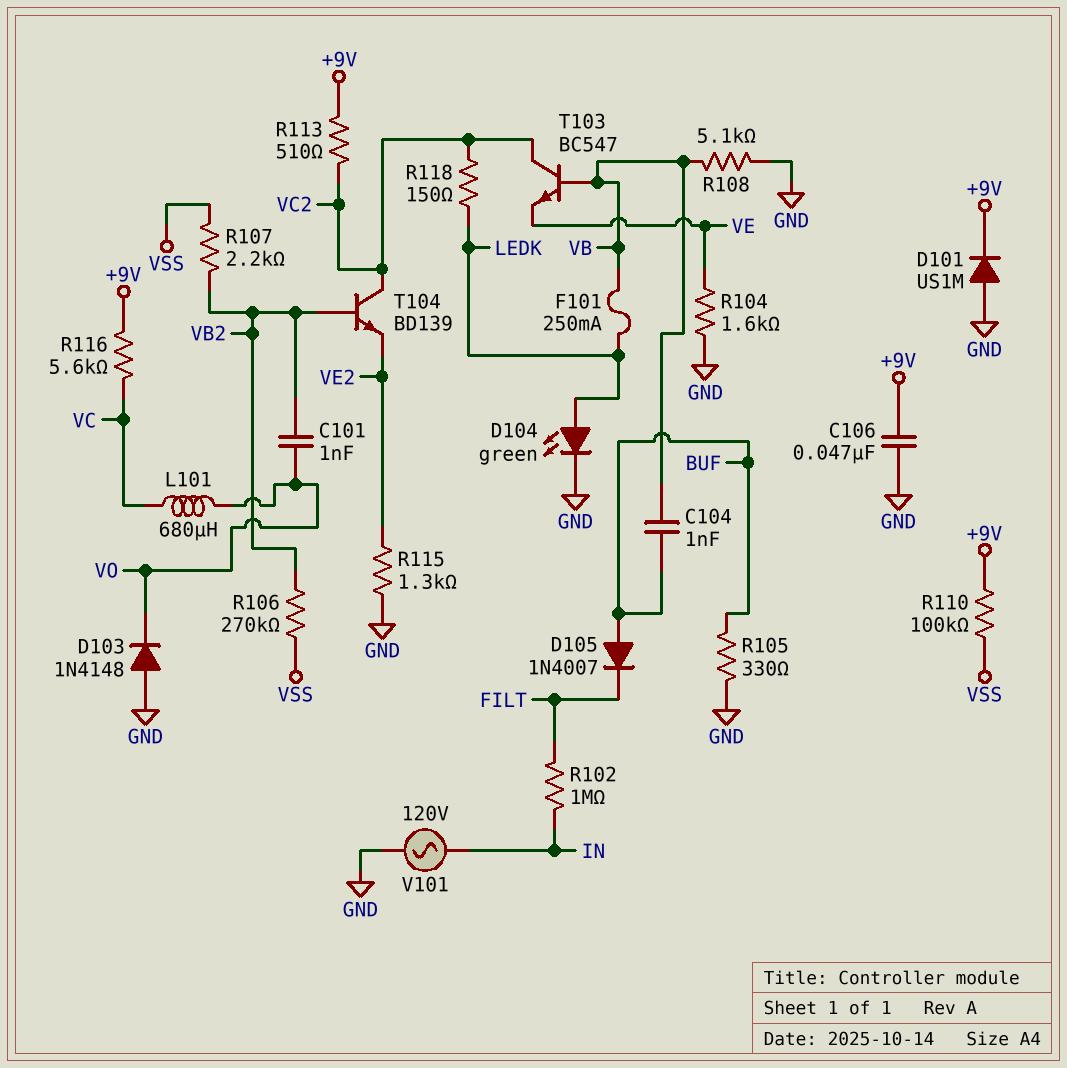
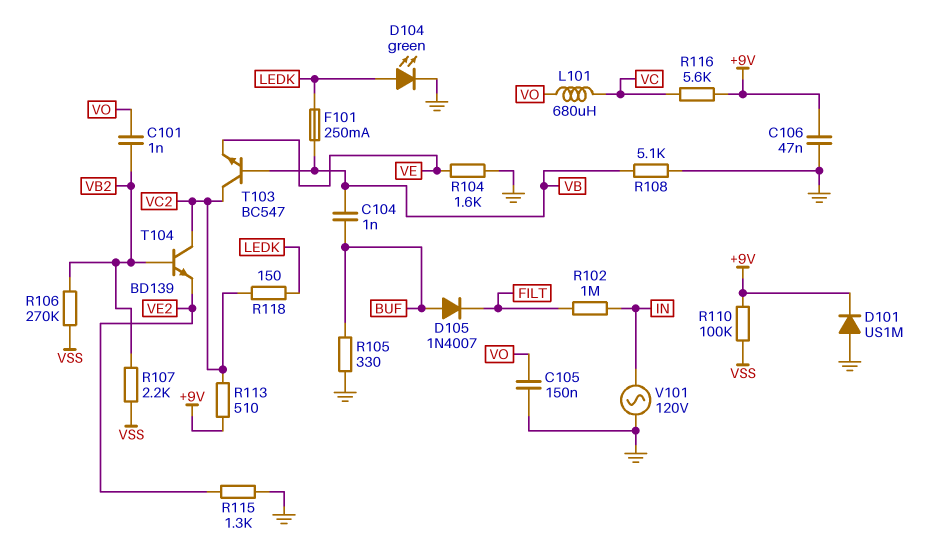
C105: none -> 150nF (GND, VO)
D103: diode 1N4148 (A GND, K VO) -> none

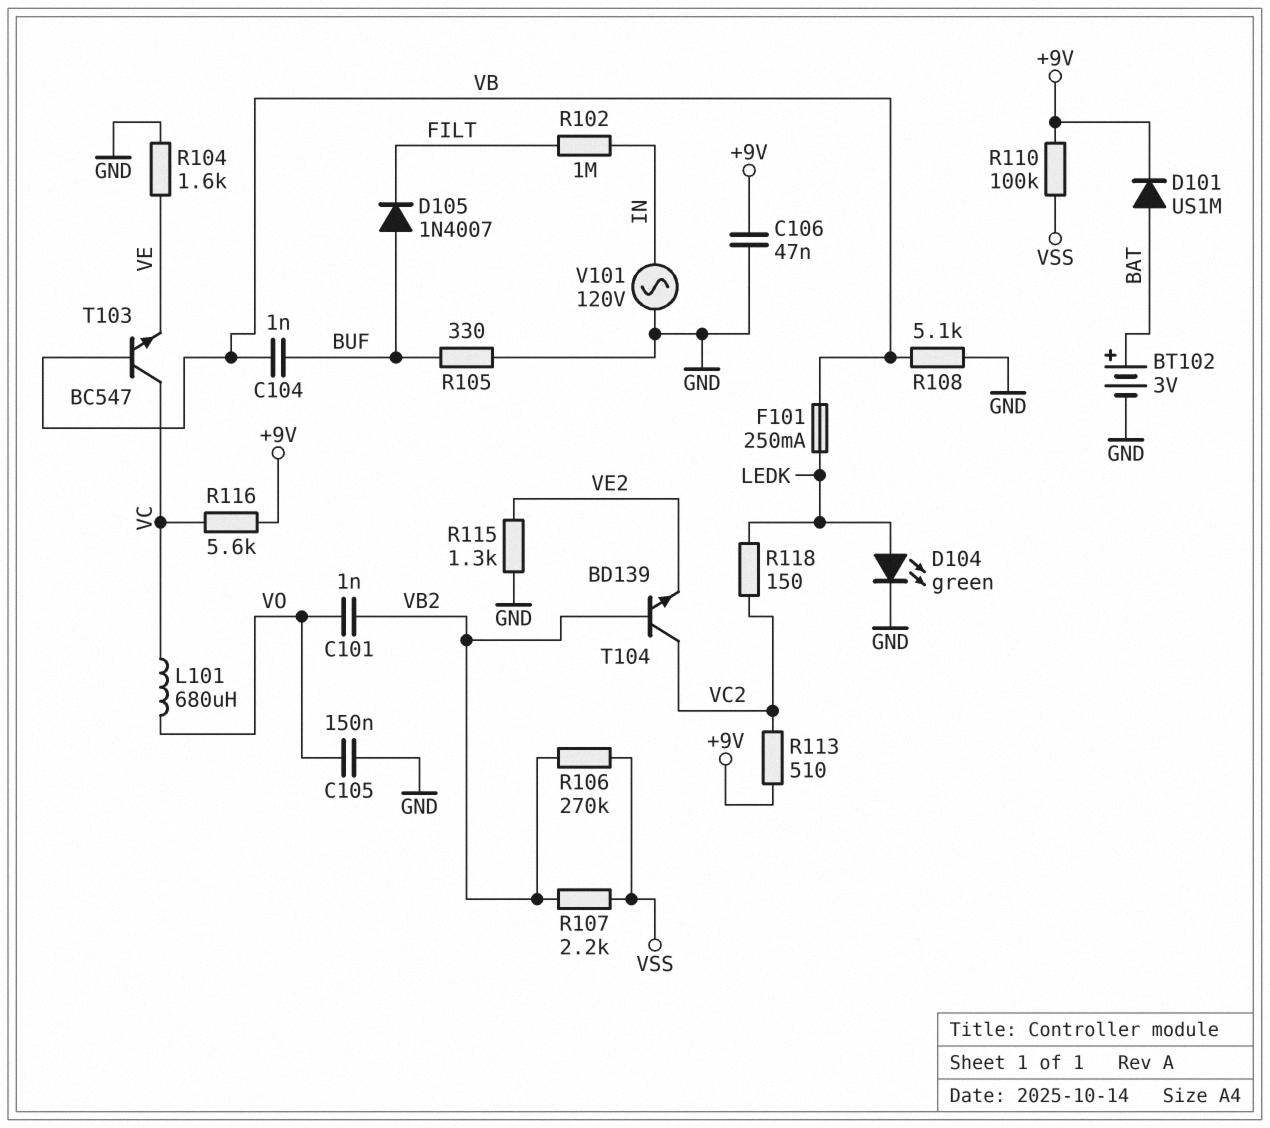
BT102: none -> 3V (plus BAT, minus GND)
D101: diode US1M (A GND, K +9V) -> diode US1M (A BAT, K +9V)
T103: NPN BC547 (B VB, C VC2, E VE) -> NPN BC547 (B VB, C VC, E VE)

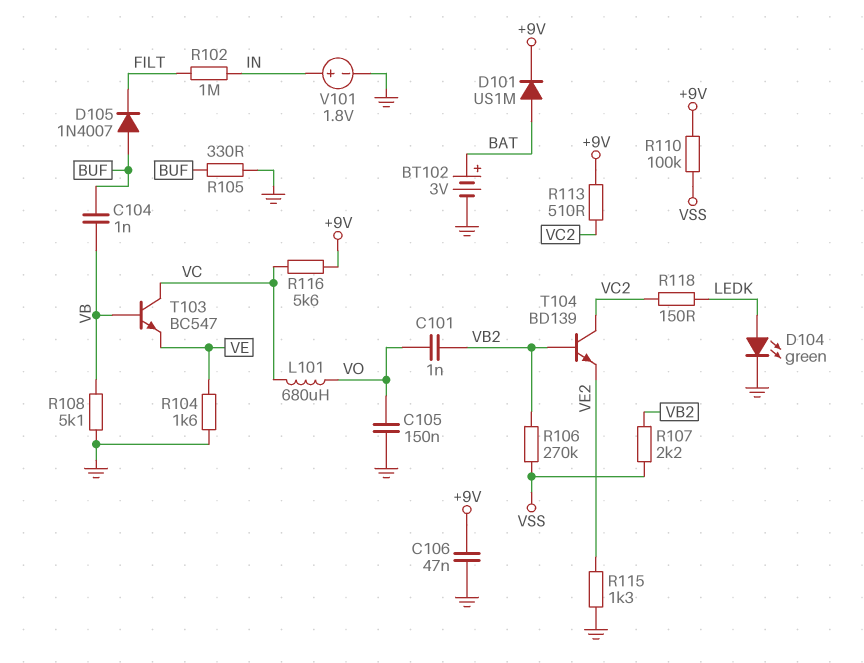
F101: 250mA (LEDK, VB) -> none
V101: AC 120V (GND, IN) -> 1.8V (plus IN, minus GND)

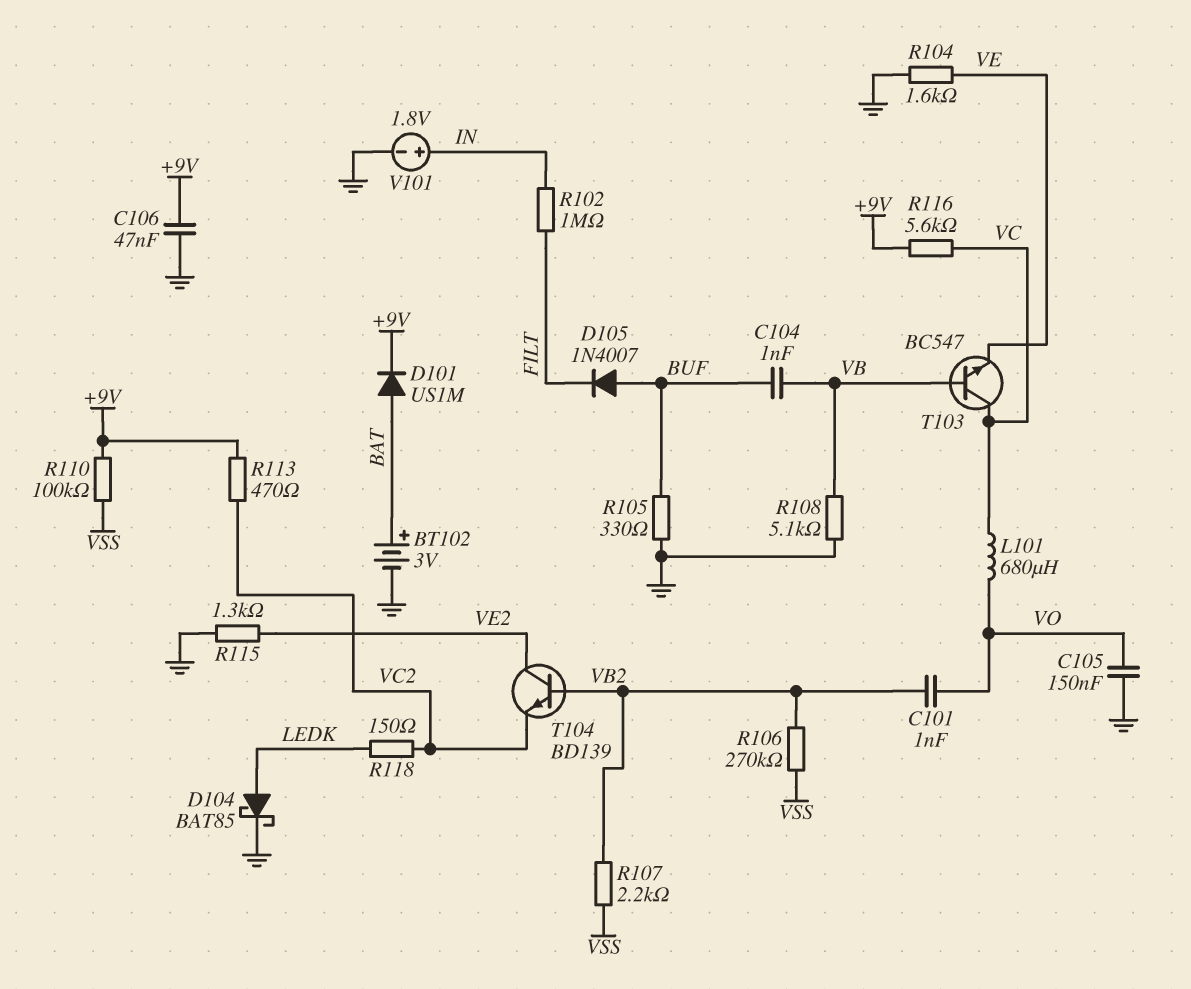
D104: LED green (A LEDK, K GND) -> schottky BAT85 (A LEDK, K GND)
R113: 510 (+9V, VC2) -> 470 (+9V, VC2)
T104: NPN BD139 (B VB2, C VC2, E VE2) -> NPN BD139 (B VB2, C VE2, E VC2)

